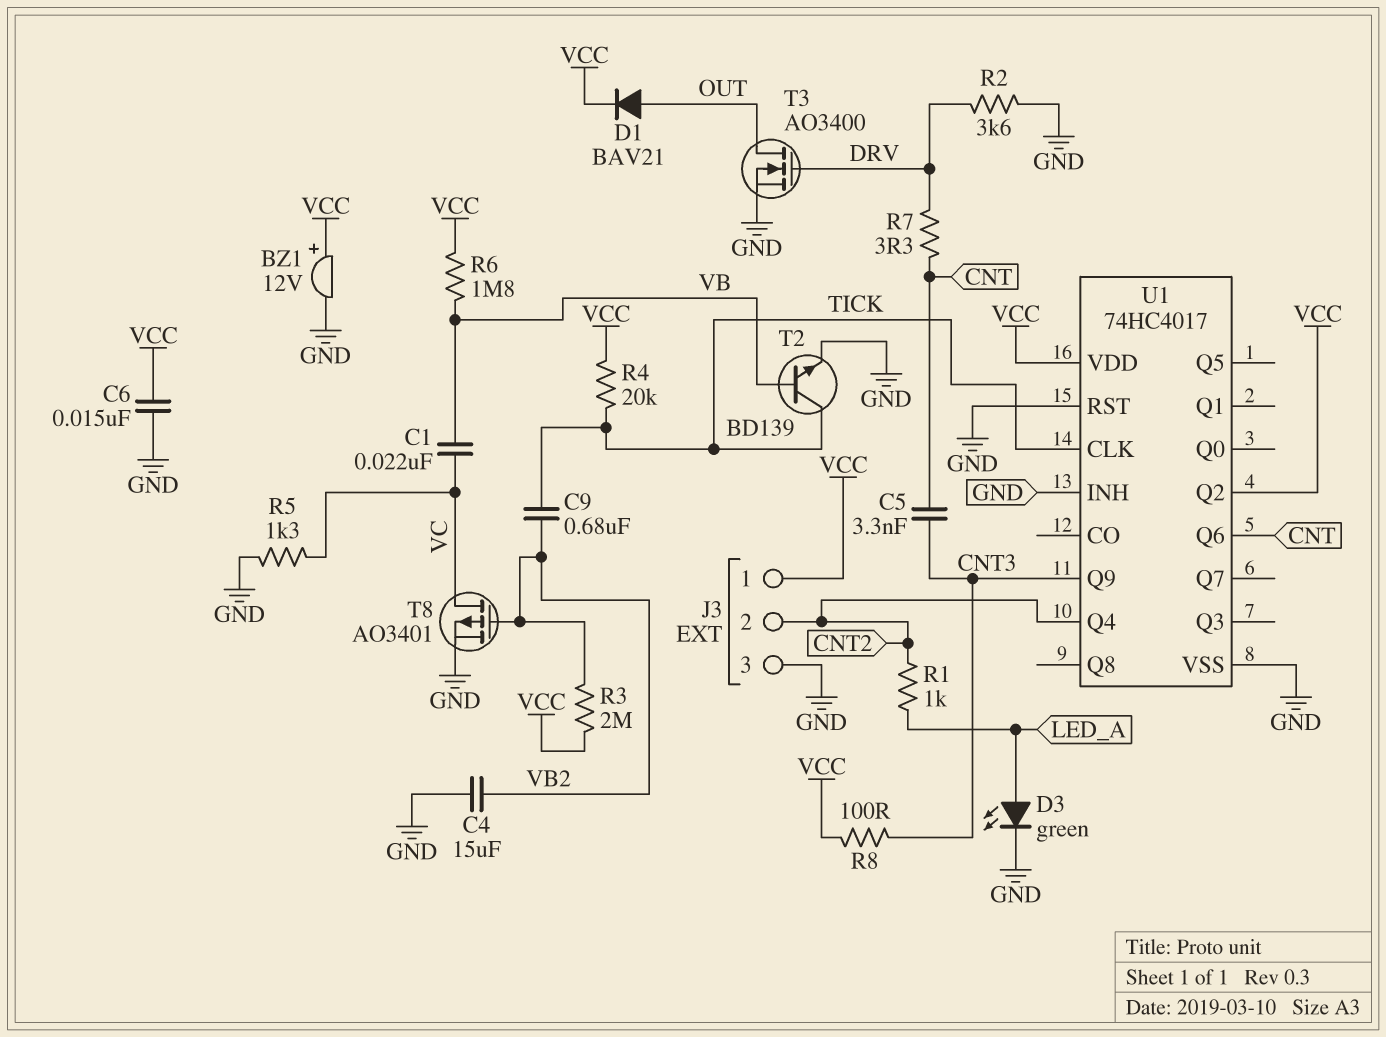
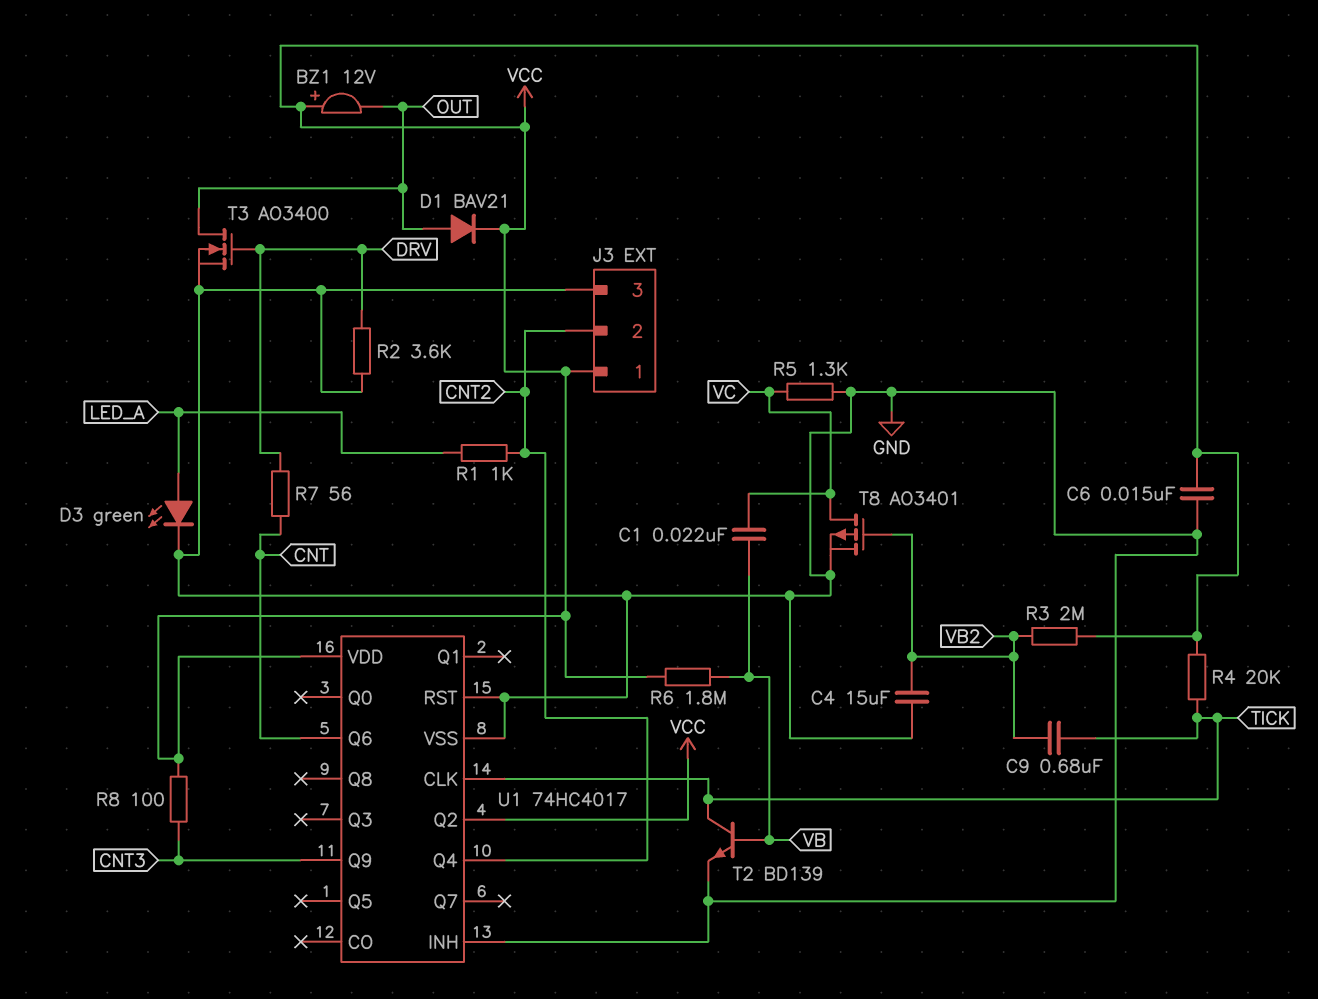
BZ1: buzzer 12V (plus VCC, minus GND) -> buzzer 12V (plus VCC, minus OUT)
C5: 3.3nF (CNT, CNT3) -> none
R7: 3.3 (CNT, DRV) -> 56 (CNT, DRV)

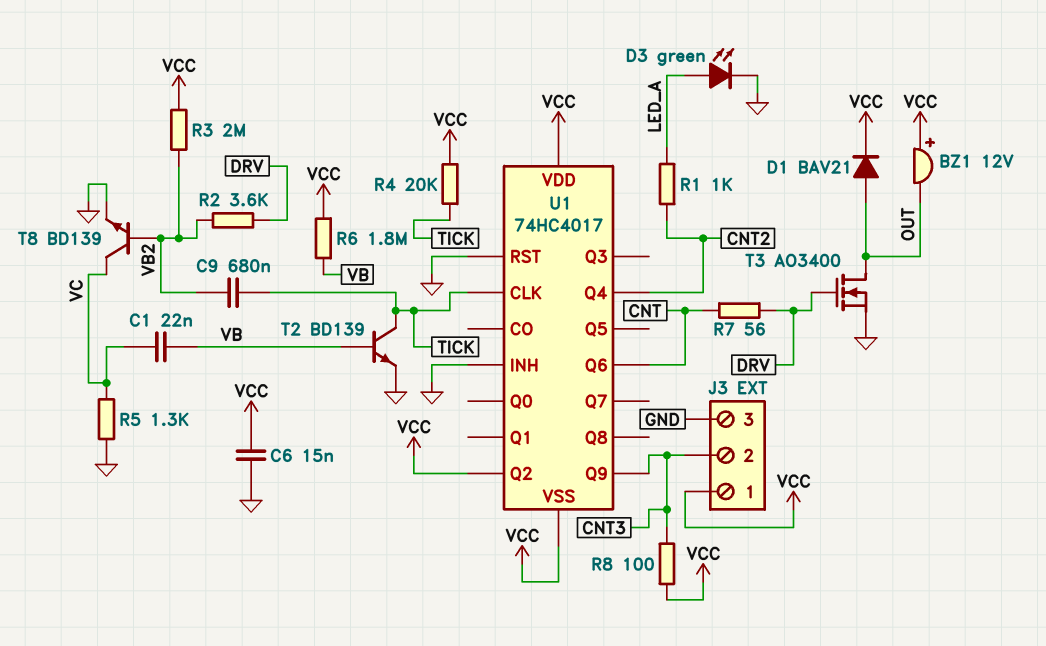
C4: 15uF (GND, VB2) -> none
J3 pin 2: CNT2 -> CNT3
R2: 3.6k (DRV, GND) -> 3.6k (DRV, VB2)
T8: PMOS AO3401 (G VB2, D VC, S GND) -> NPN BD139 (B VB2, C VC, E GND)
U1 pin VSS: GND -> VCC

